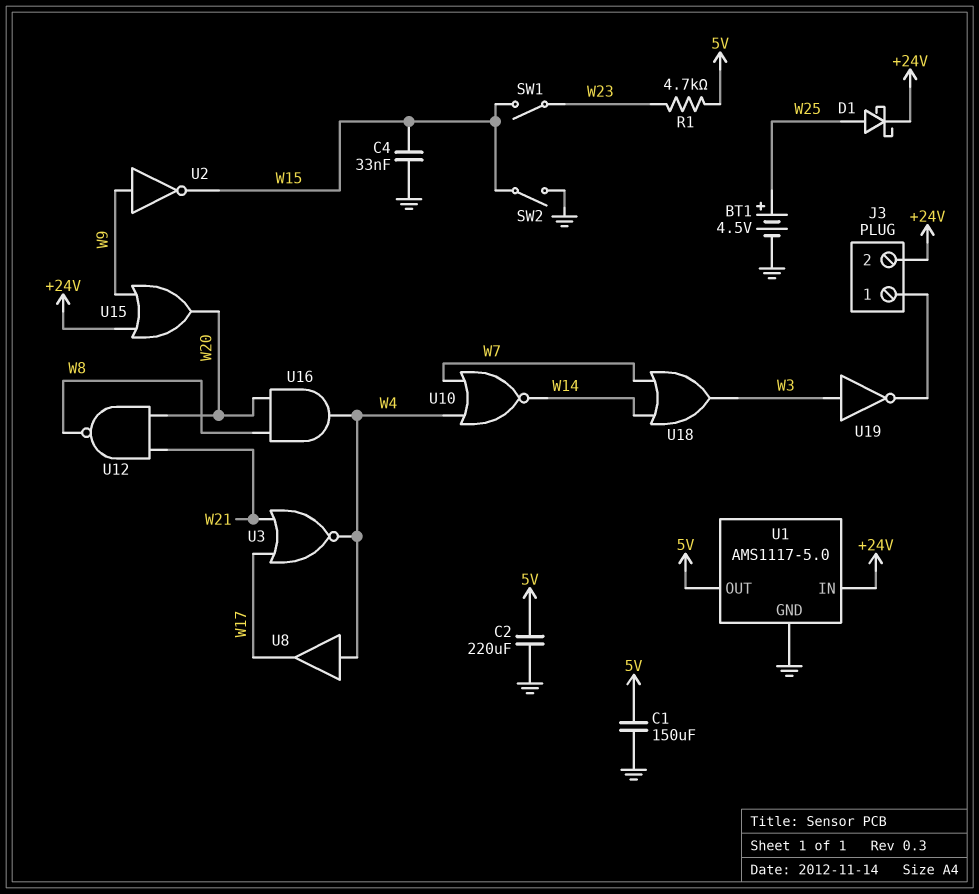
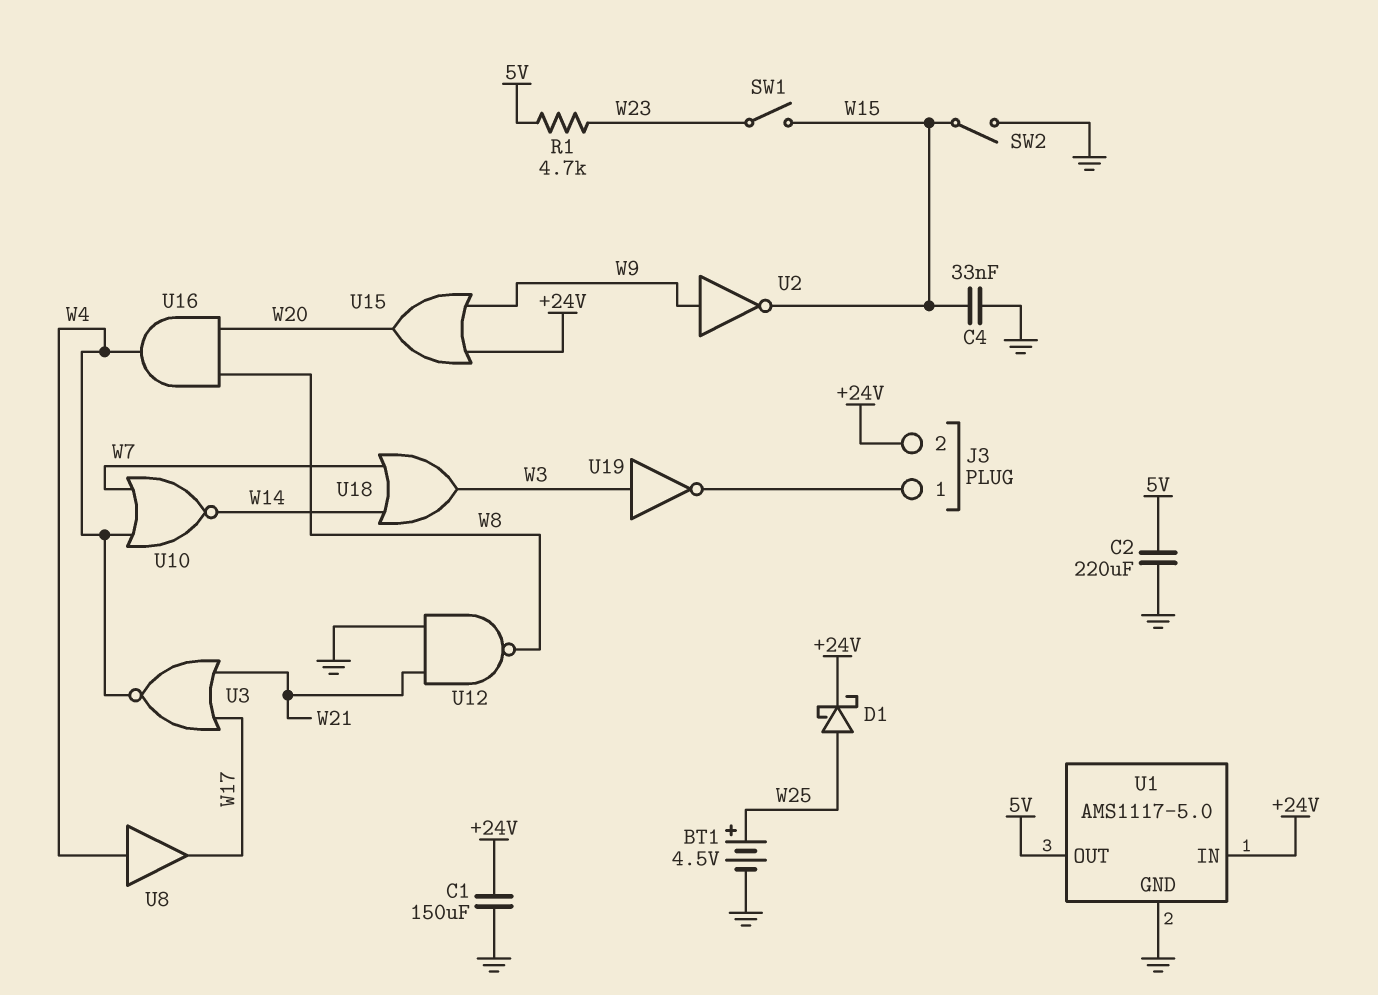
C1: 150uF (5V, GND) -> 150uF (+24V, GND)
U12: NAND (in W20, in W21, out W8) -> NAND (in GND, in W21, out W8)

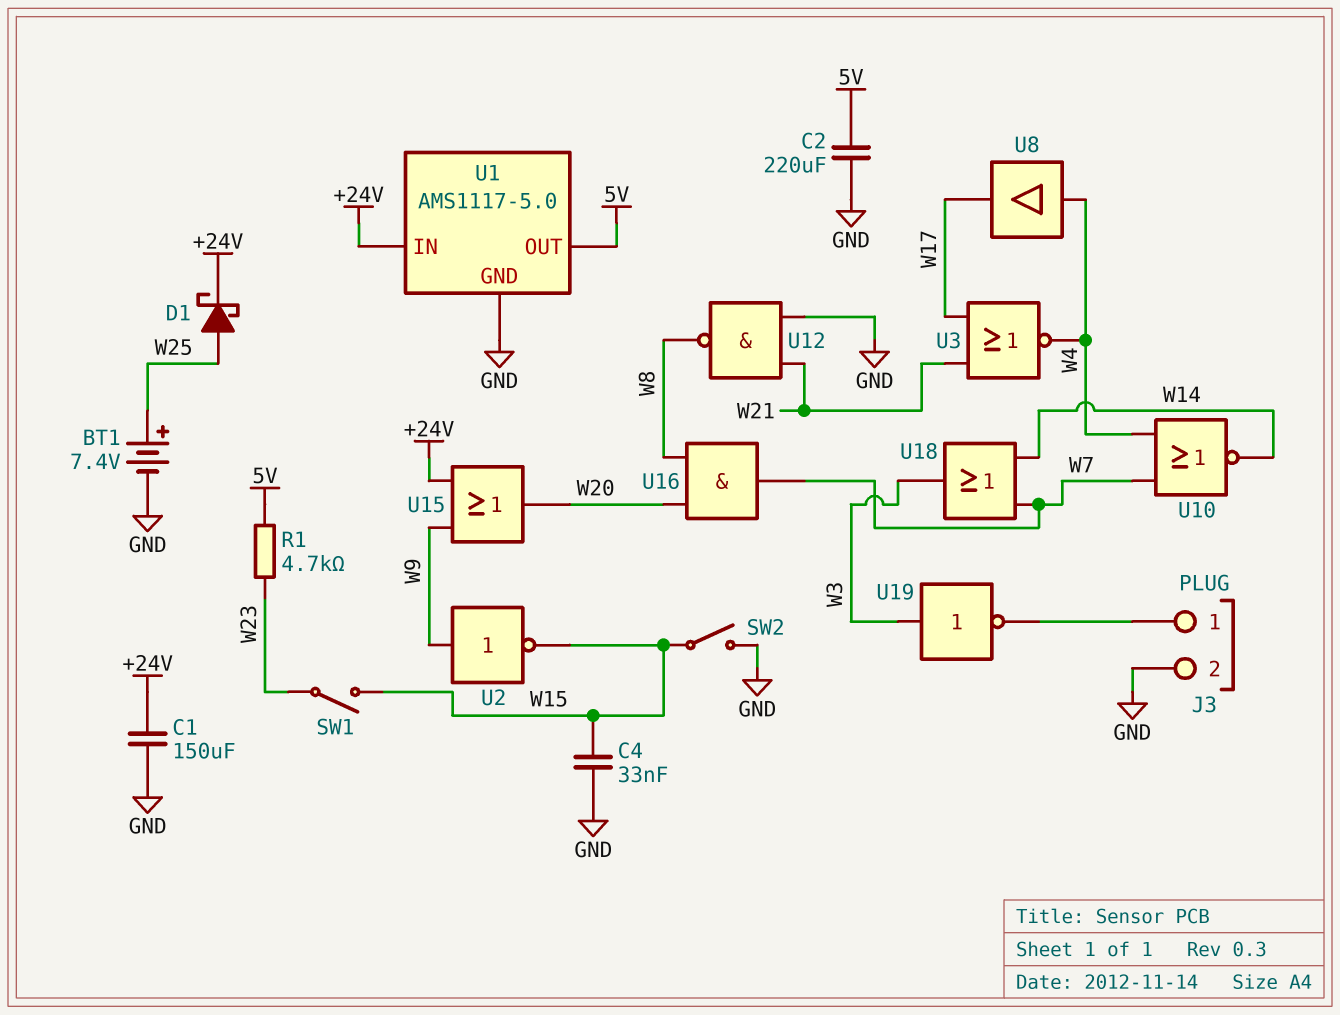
BT1: 4.5V (plus W25, minus GND) -> 7.4V (plus W25, minus GND)
J3 pin 2: +24V -> GND
U16: AND (in W8, in W20, out W4) -> AND (in W8, in W20, out W7)

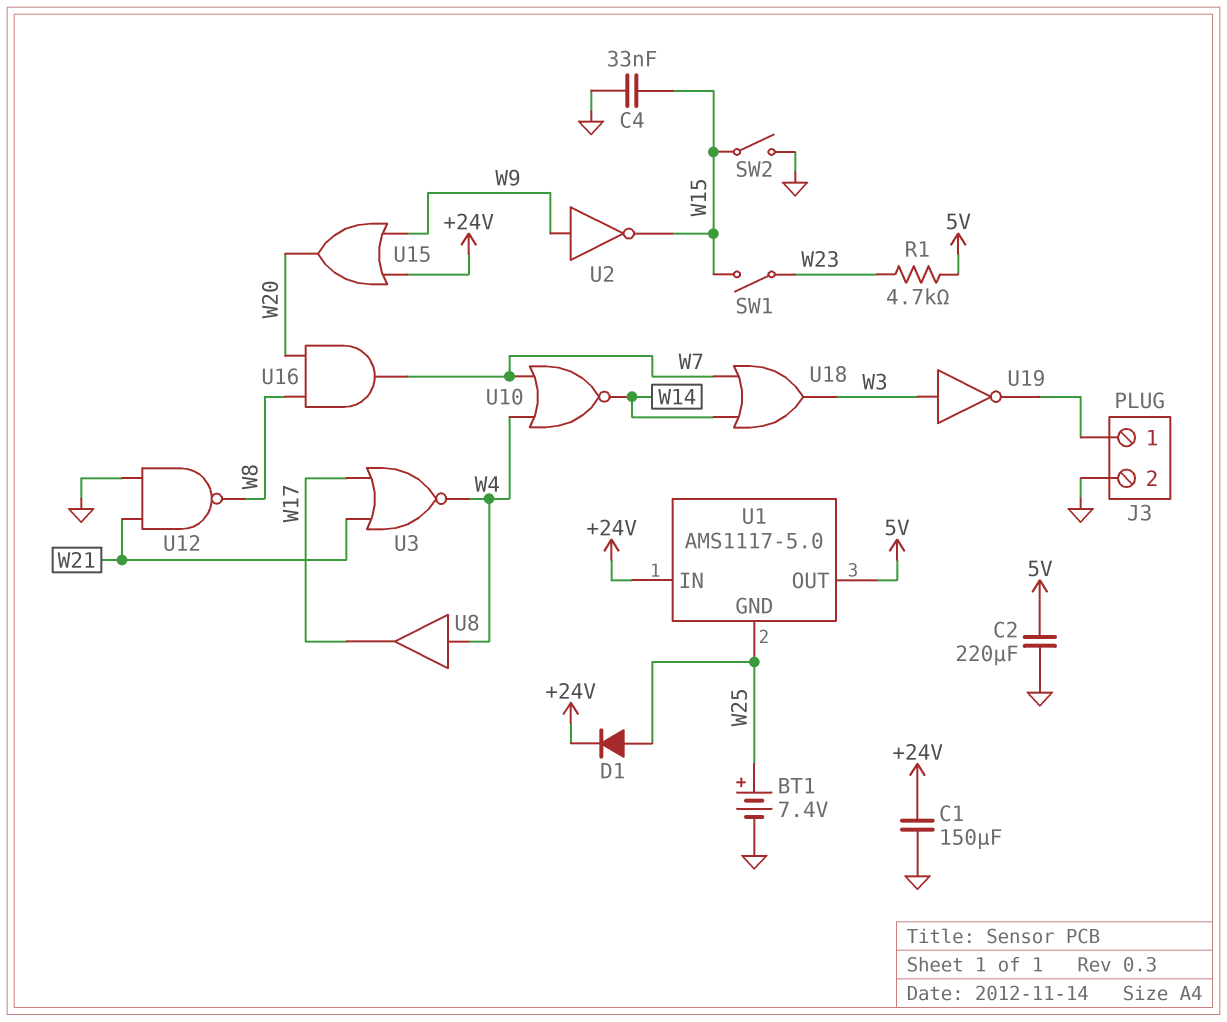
D1: schottky (A W25, K +24V) -> diode (A W25, K +24V)
U1 pin GND: GND -> W25

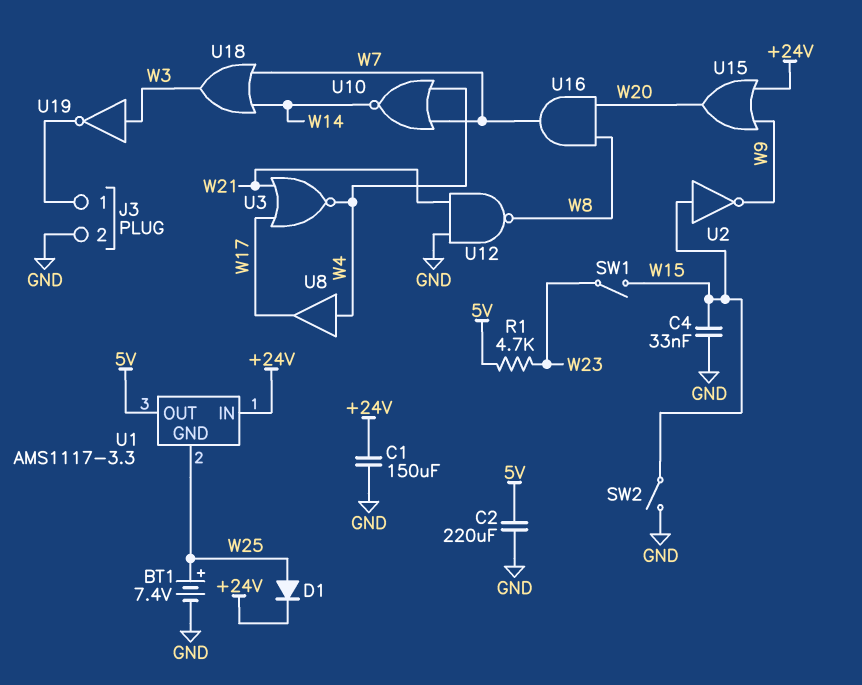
U1: AMS1117-5.0 -> AMS1117-3.3
U2: NOT (in W9, out W15) -> NOT (in W15, out W9)

